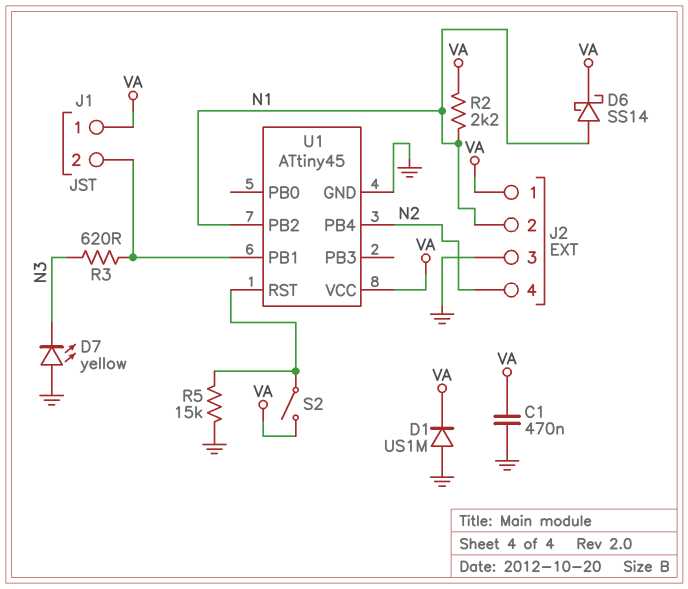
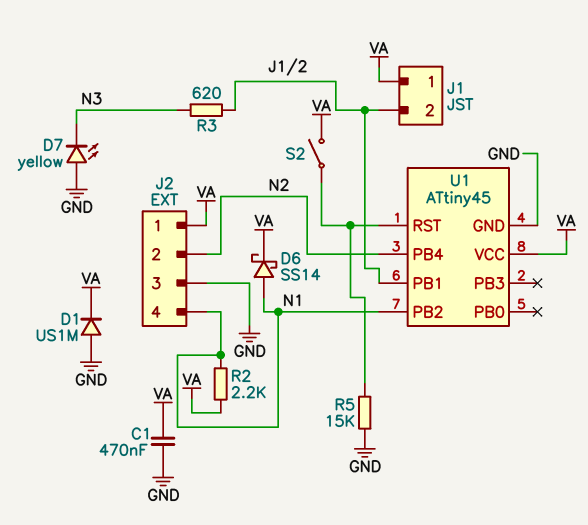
J2 pin 2: N1 -> N2
J2 pin 4: N2 -> N1

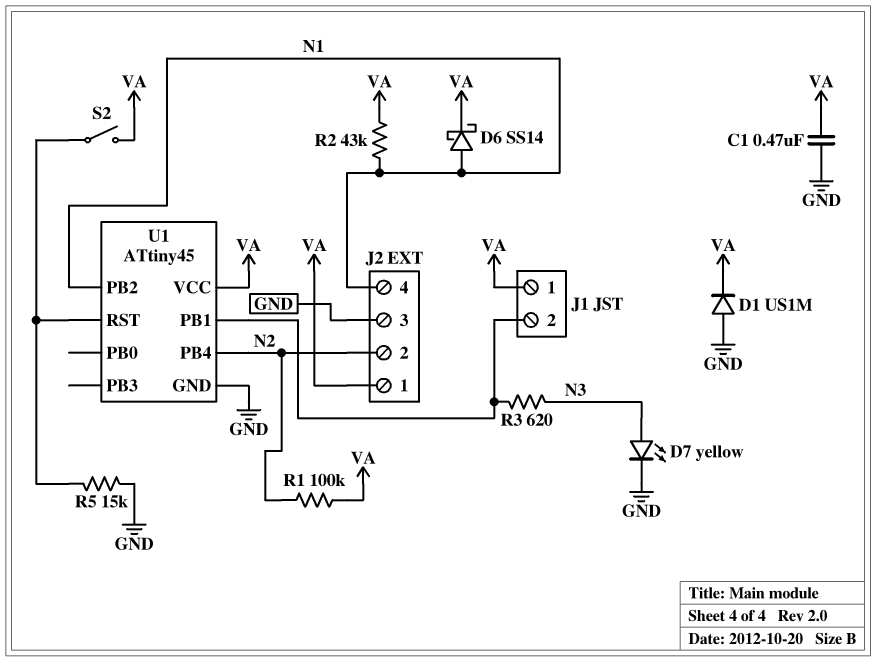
D7: LED yellow (A GND, K N3) -> LED yellow (A N3, K GND)
R1: none -> 100k (N2, VA)
R2: 2.2k (N1, VA) -> 43k (N1, VA)

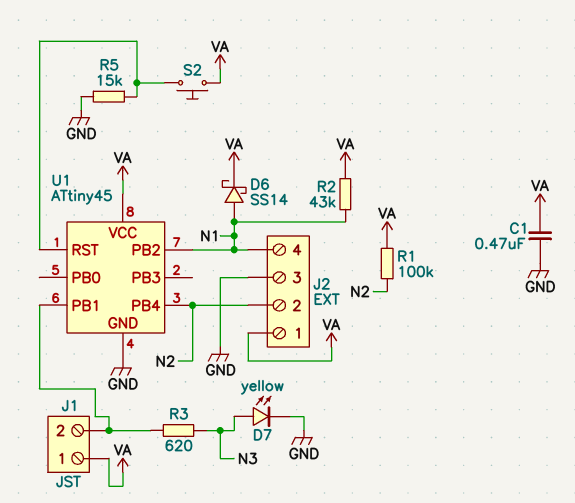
D1: diode US1M (A GND, K VA) -> none
S2: switch (U1/RST, VA) -> button (U1/RST, VA)

